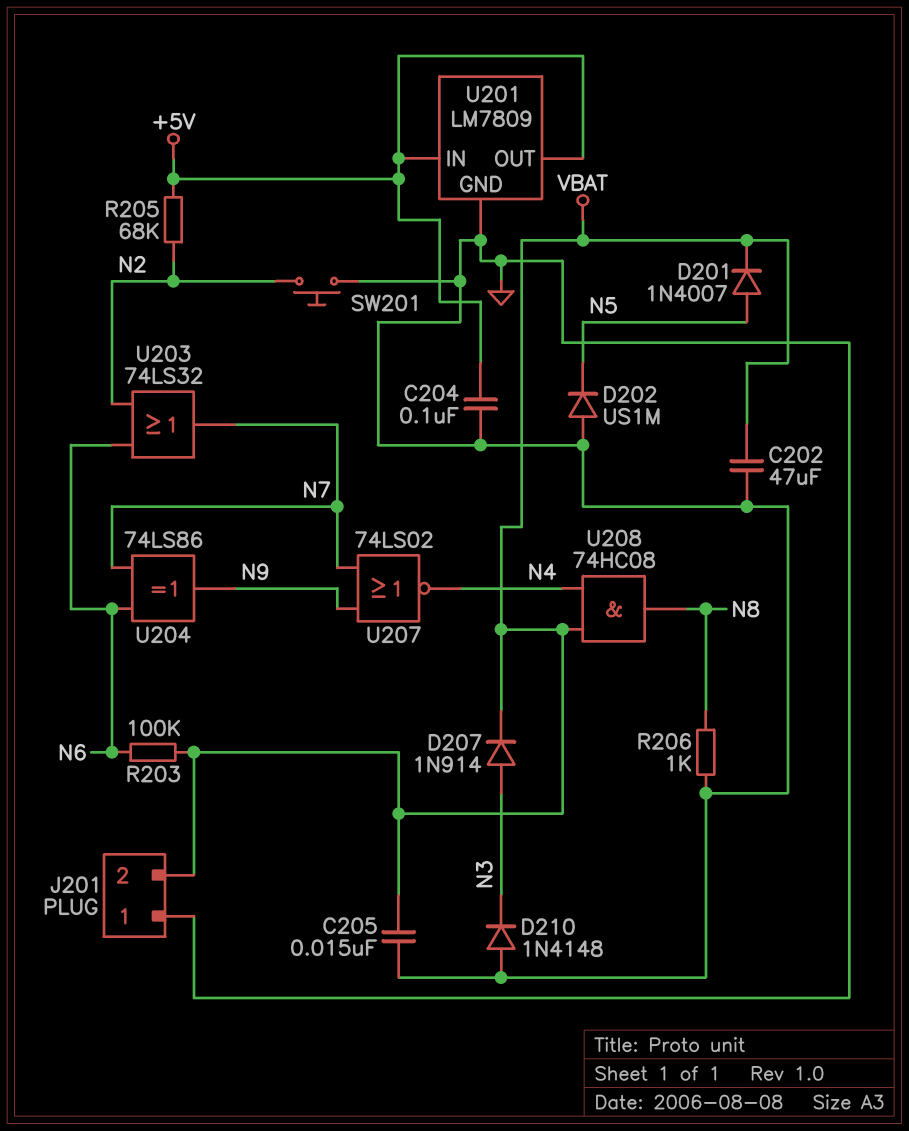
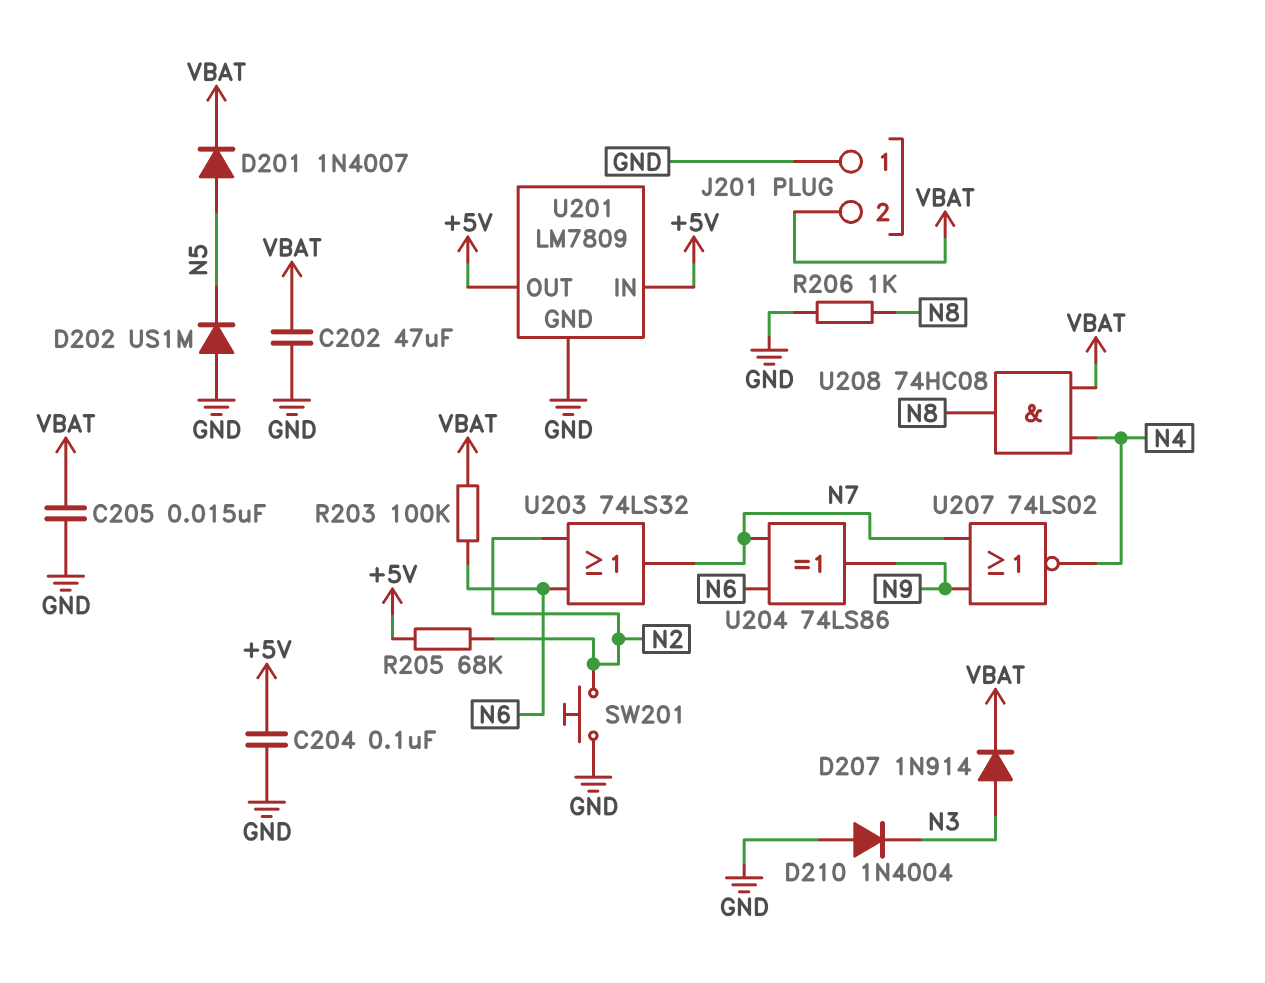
D210: diode 1N4148 (A GND, K N3) -> diode 1N4004 (A GND, K N3)

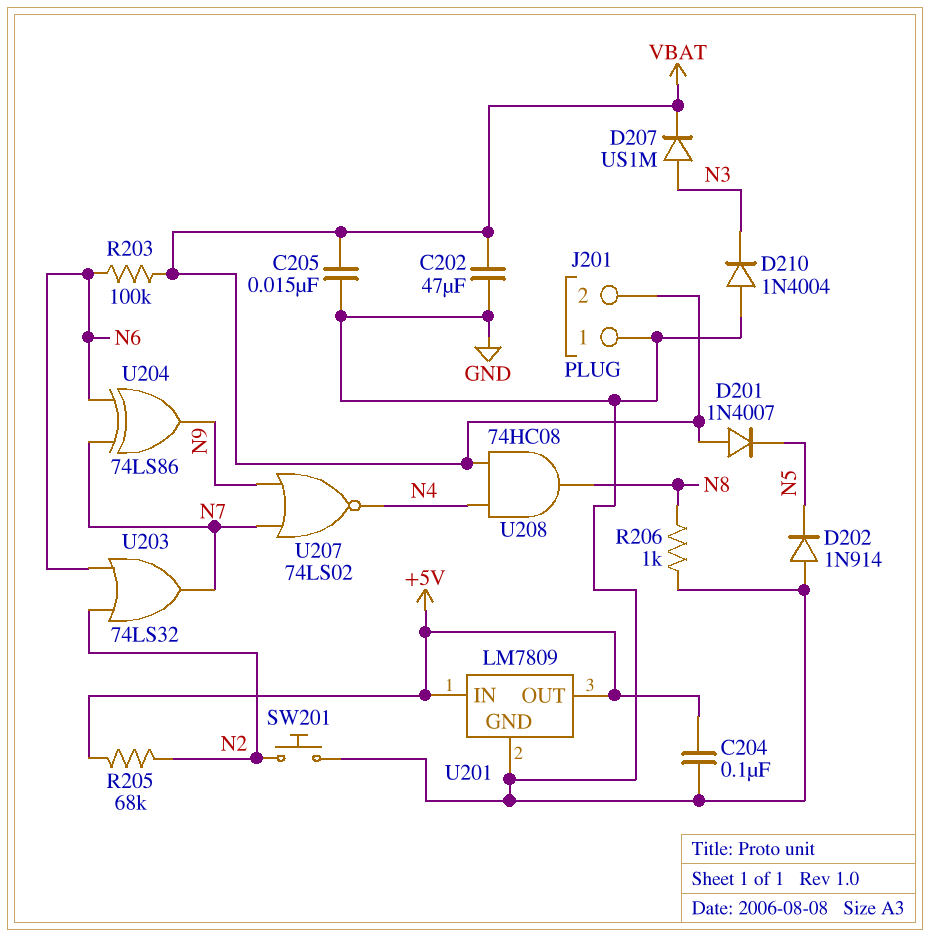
D201: diode 1N4007 (A N5, K VBAT) -> diode 1N4007 (A VBAT, K N5)
D202: diode US1M (A GND, K N5) -> diode 1N914 (A GND, K N5)
D207: diode 1N914 (A N3, K VBAT) -> diode US1M (A N3, K VBAT)

